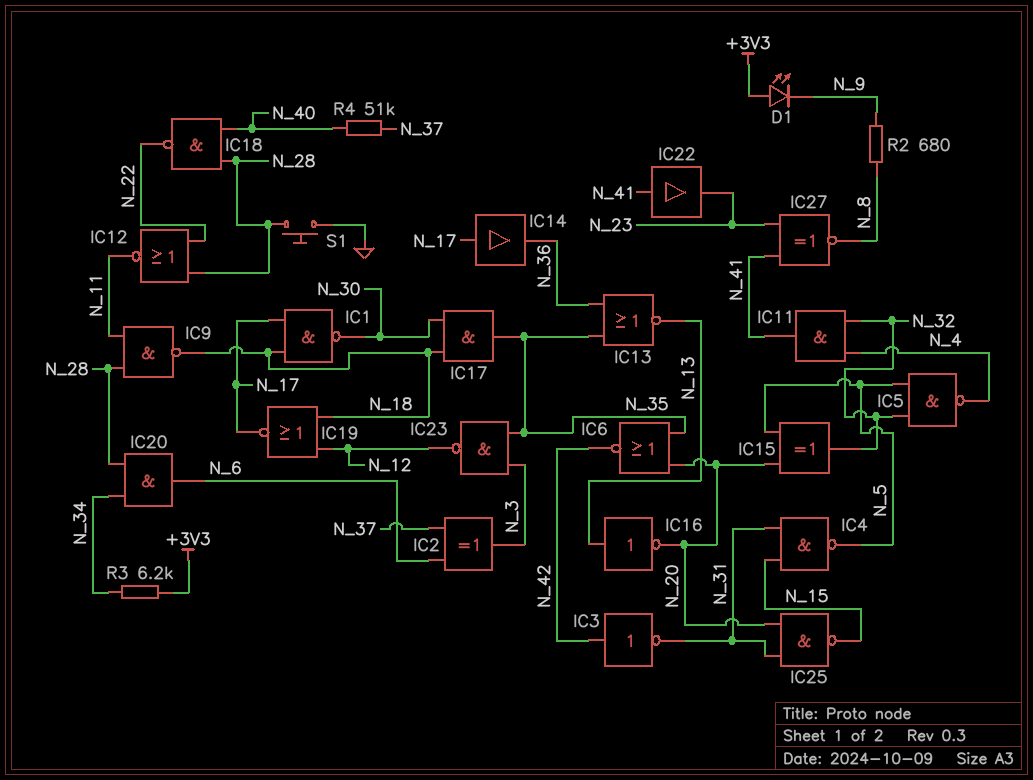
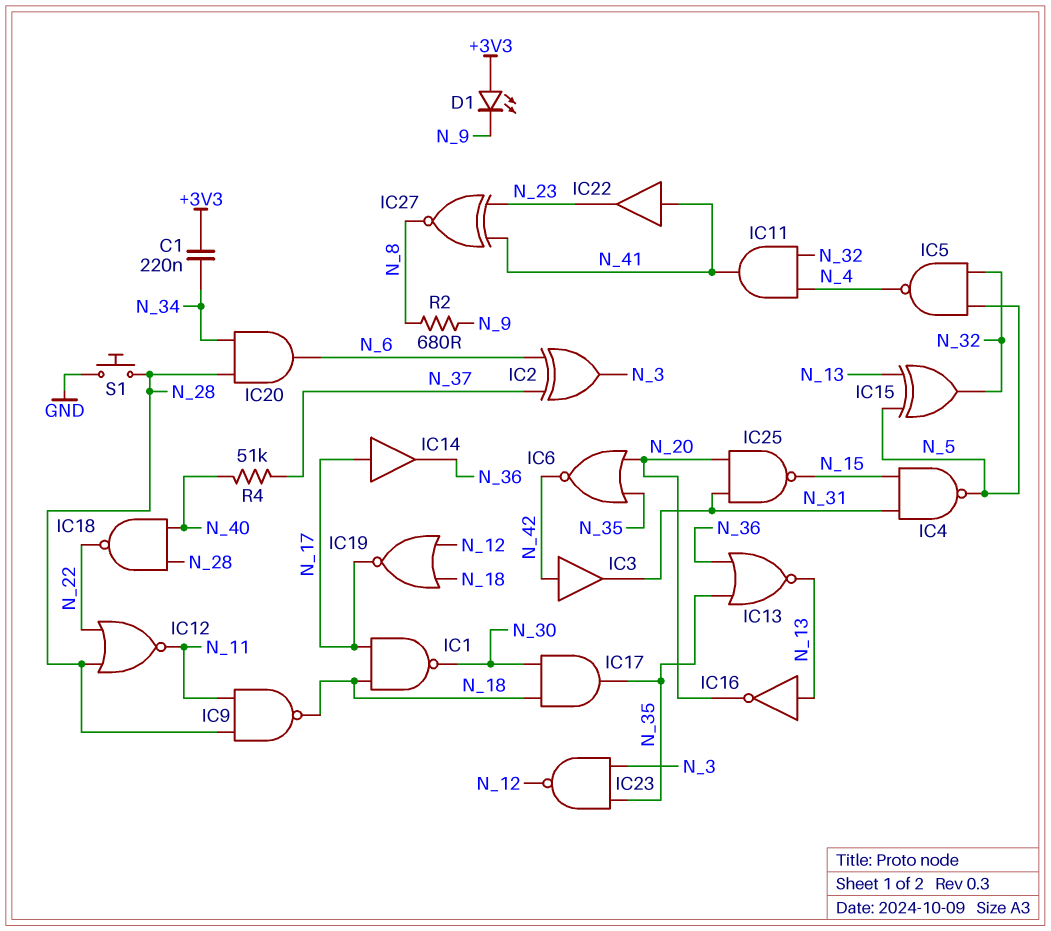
C1: none -> 220nF (+3V3, N_34)
IC3: NOT (in N_42, out N_31) -> buffer (in N_42, out N_31)
IC15: XOR (in N_5, in N_20, out N_32) -> XOR (in N_5, in N_13, out N_32)
R3: 6.2k (+3V3, N_34) -> none

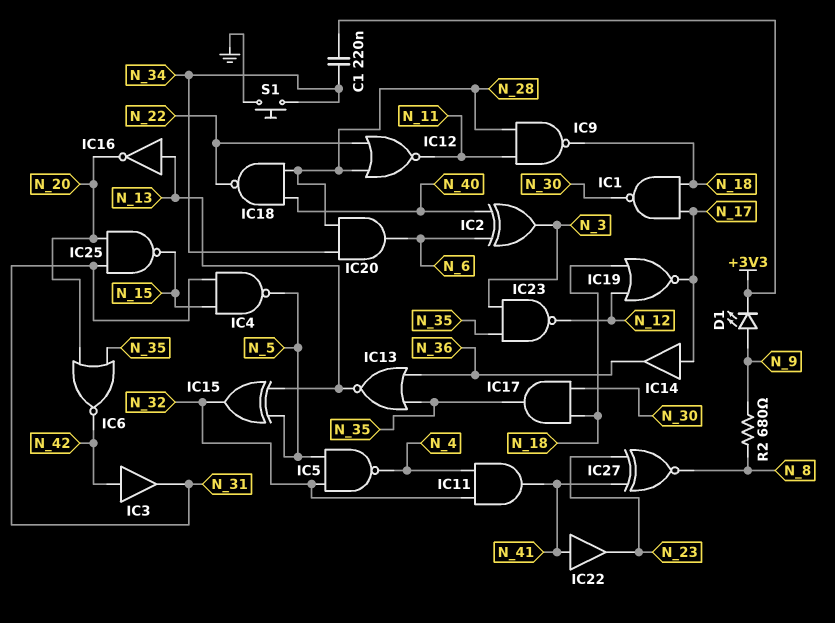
D1: LED (A +3V3, K N_9) -> LED (A N_9, K +3V3)
IC2: XOR (in N_6, in N_37, out N_3) -> XOR (in N_6, in N_40, out N_3)
R4: 51k (N_37, N_40) -> none
S1: button (GND, N_28) -> button (GND, N_34)

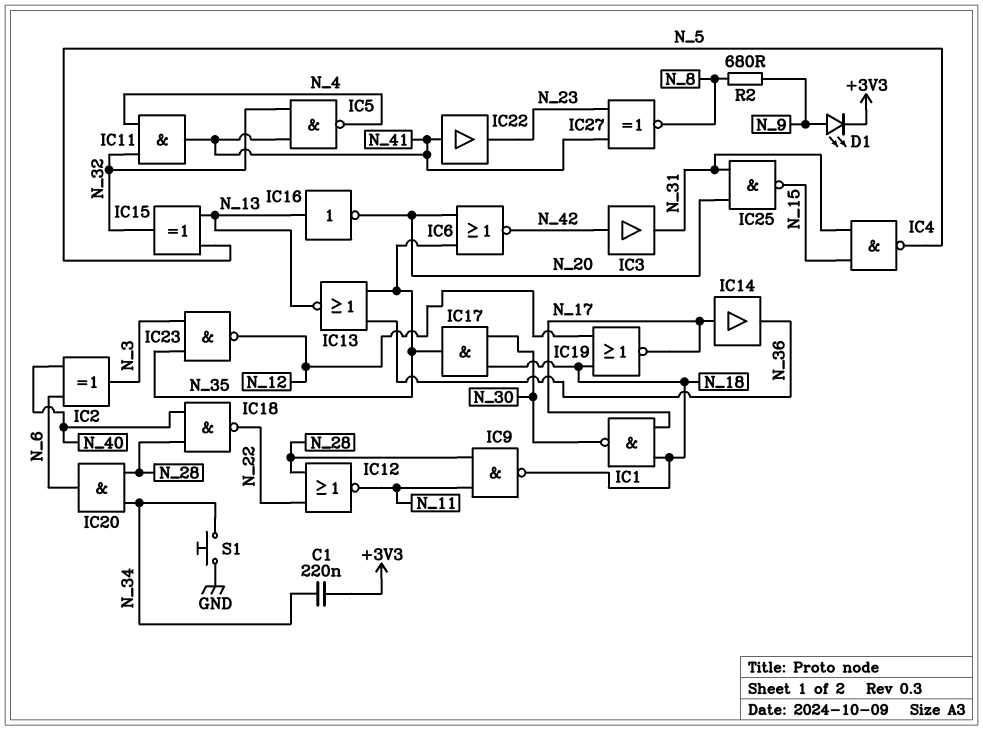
IC5: NAND (in N_5, in N_32, out N_4) -> NAND (in N_32, in N_41, out N_4)

